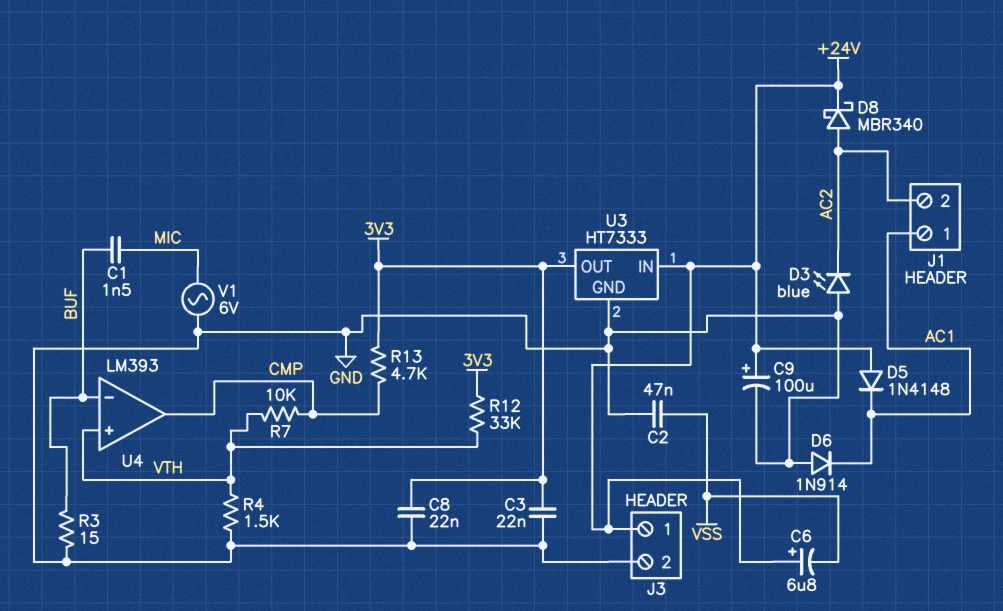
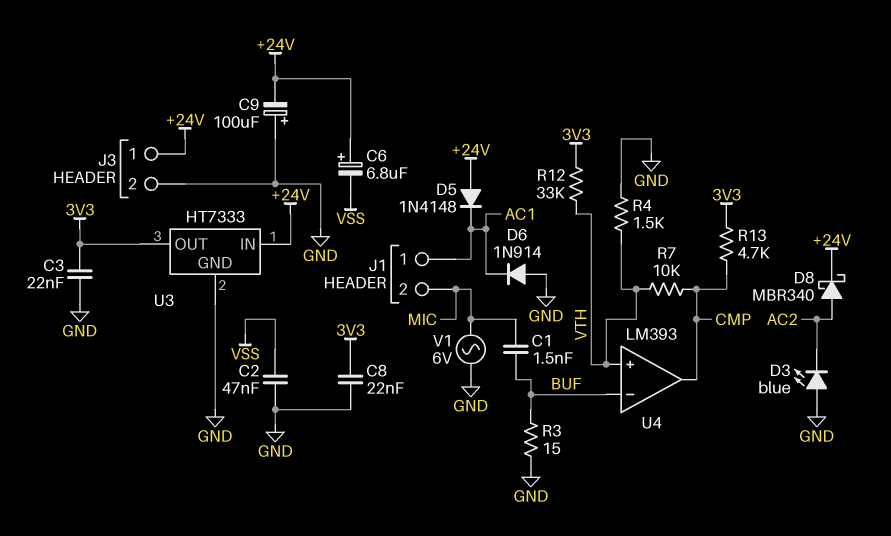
C9: 100uF (plus +24V, minus GND) -> 100uF (plus GND, minus +24V)
J1 pin 2: AC2 -> MIC

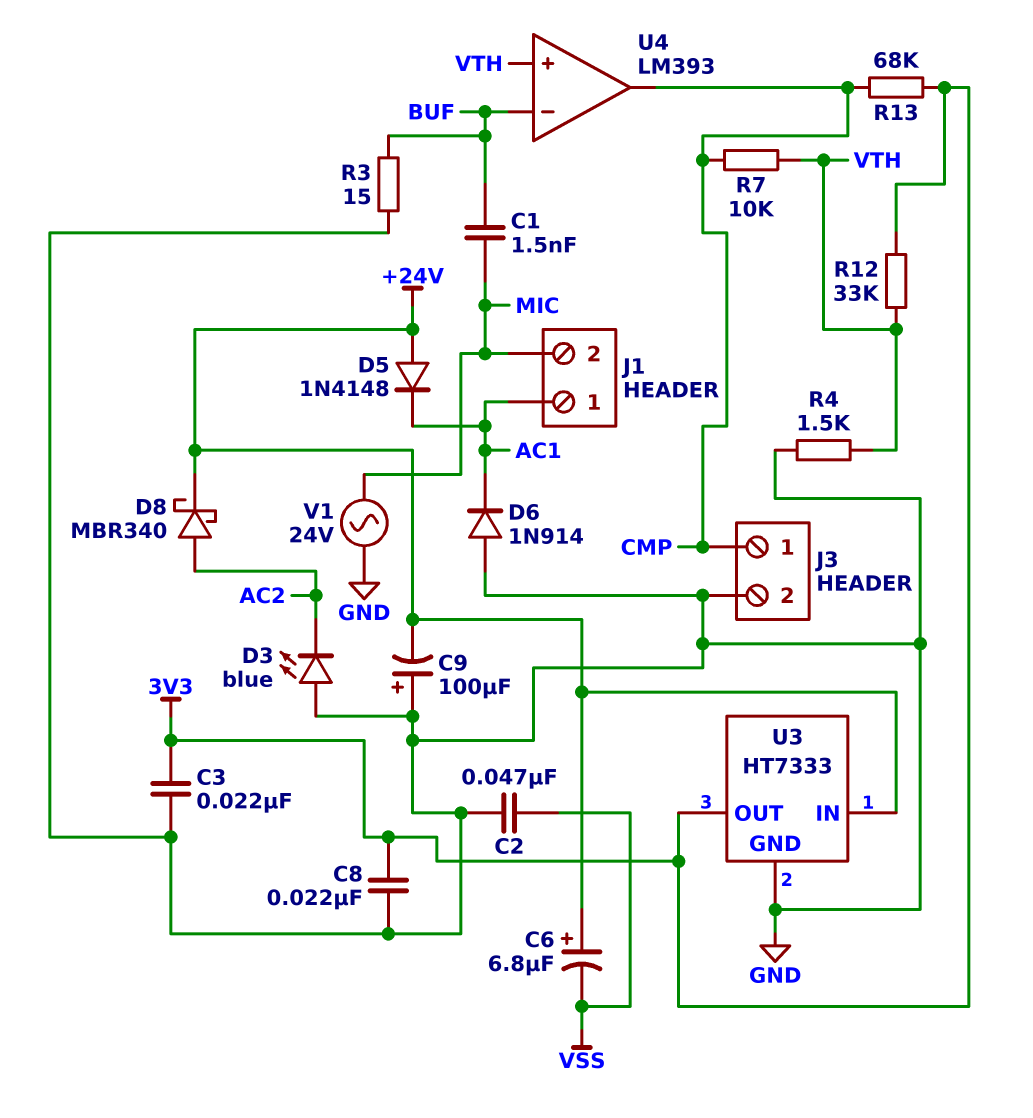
J3 pin 1: +24V -> CMP
R13: 4.7k (3V3, CMP) -> 68k (3V3, CMP)
V1: AC 6V (GND, MIC) -> AC 24V (GND, MIC)

